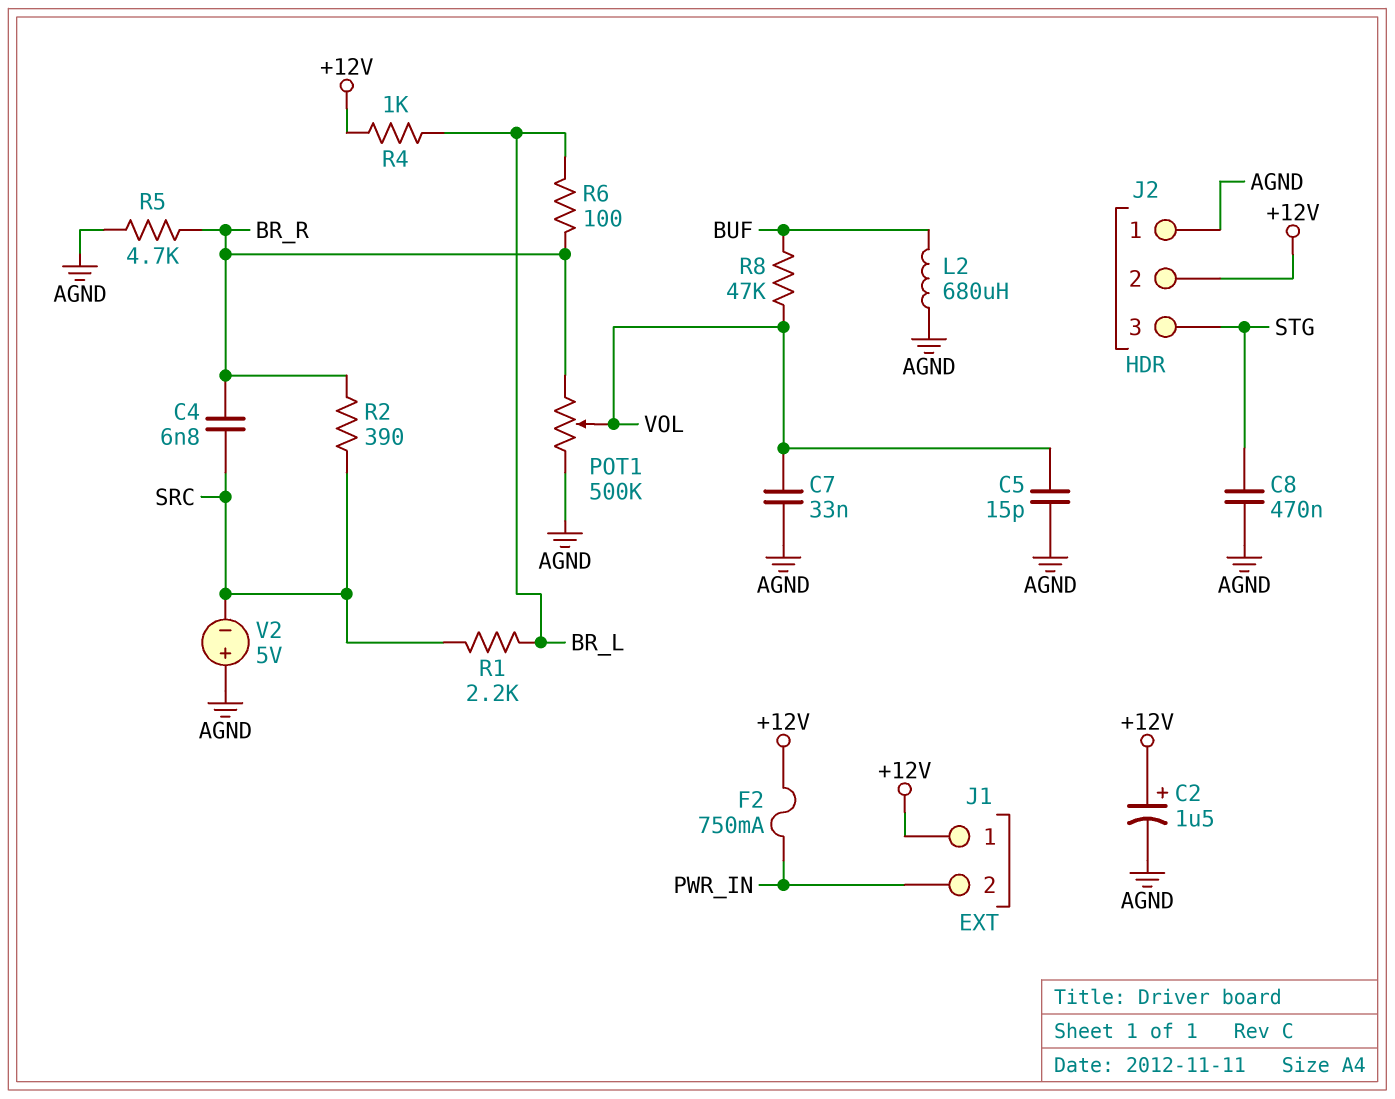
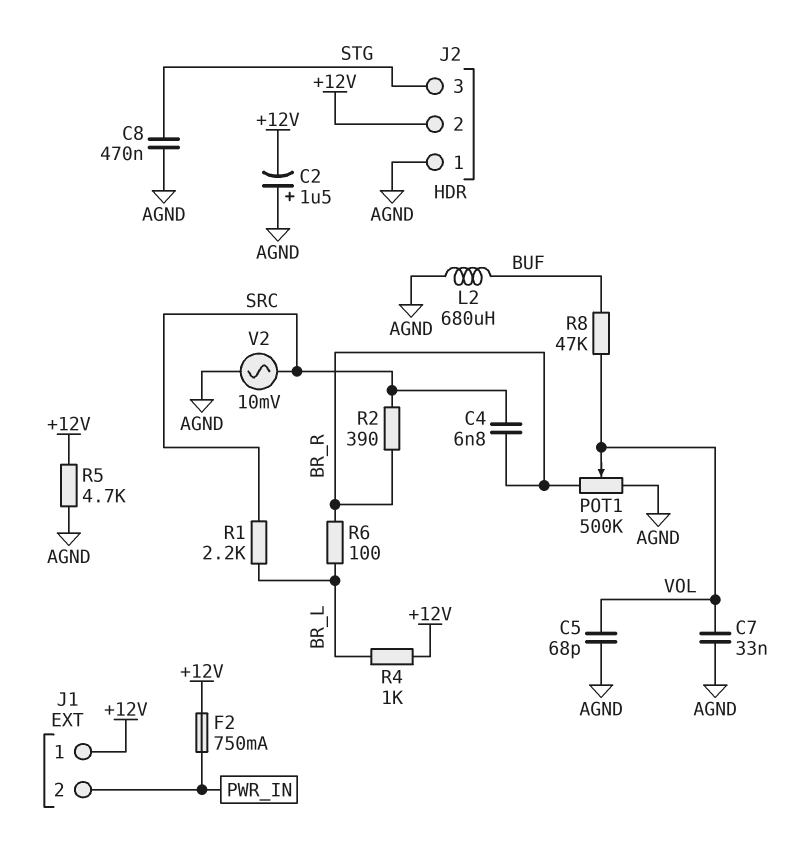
C2: 1.5uF (plus +12V, minus AGND) -> 1.5uF (plus AGND, minus +12V)
C5: 15pF (AGND, VOL) -> 68pF (AGND, VOL)
R5: 4.7k (AGND, BR_R) -> 4.7k (+12V, AGND)
V2: 5V (plus AGND, minus SRC) -> AC 10mV (AGND, SRC)

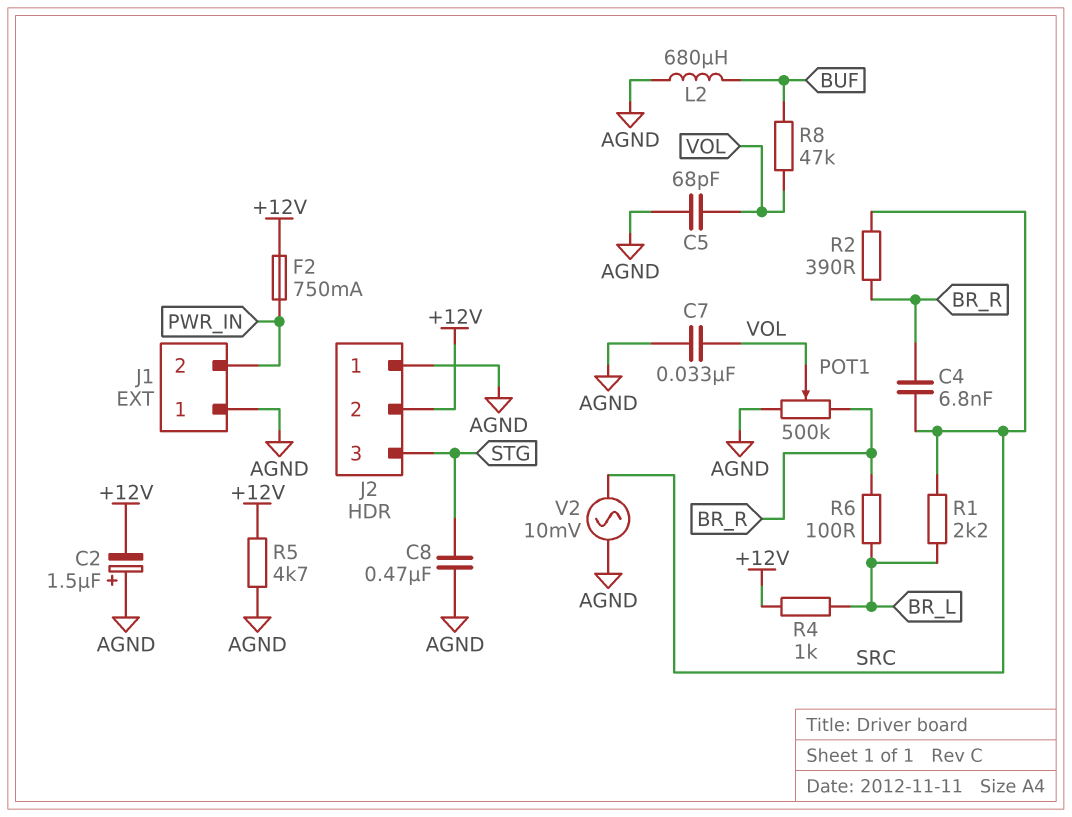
J1 pin 1: +12V -> AGND

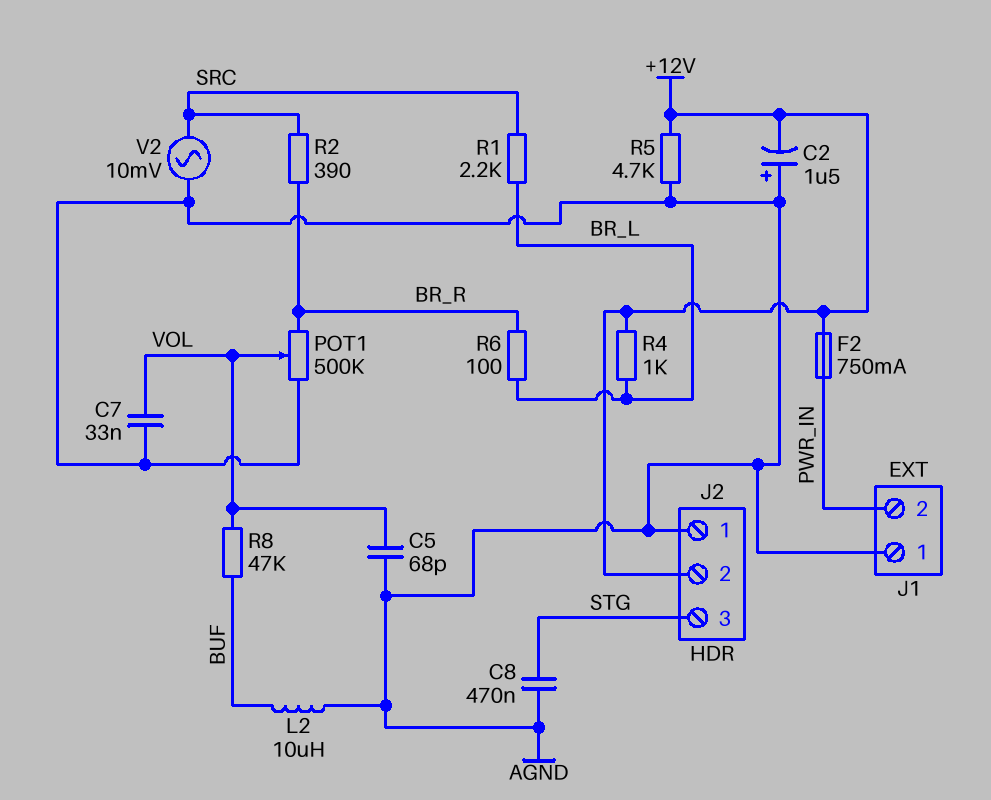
C4: 6.8nF (BR_R, SRC) -> none
L2: 680uH (AGND, BUF) -> 10uH (AGND, BUF)

